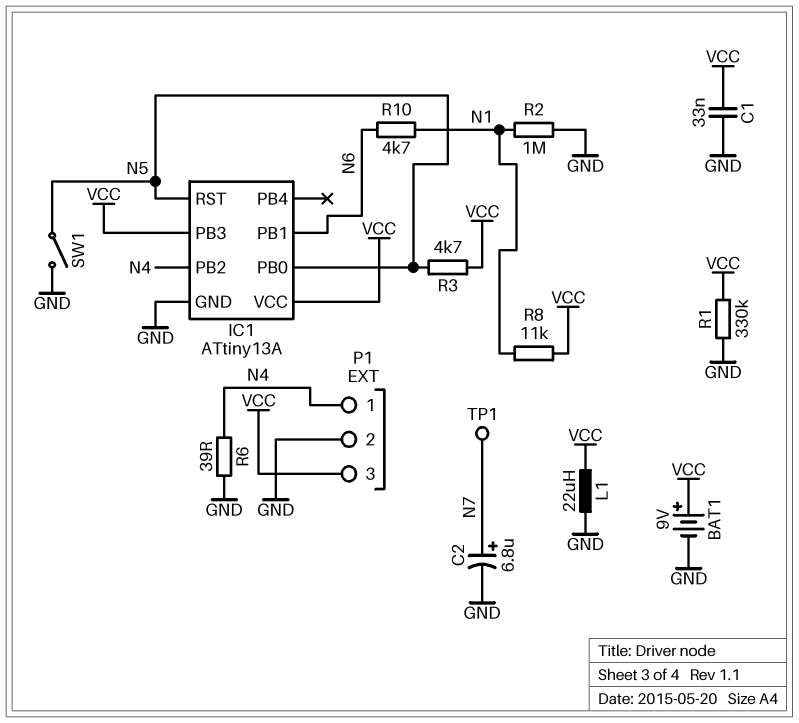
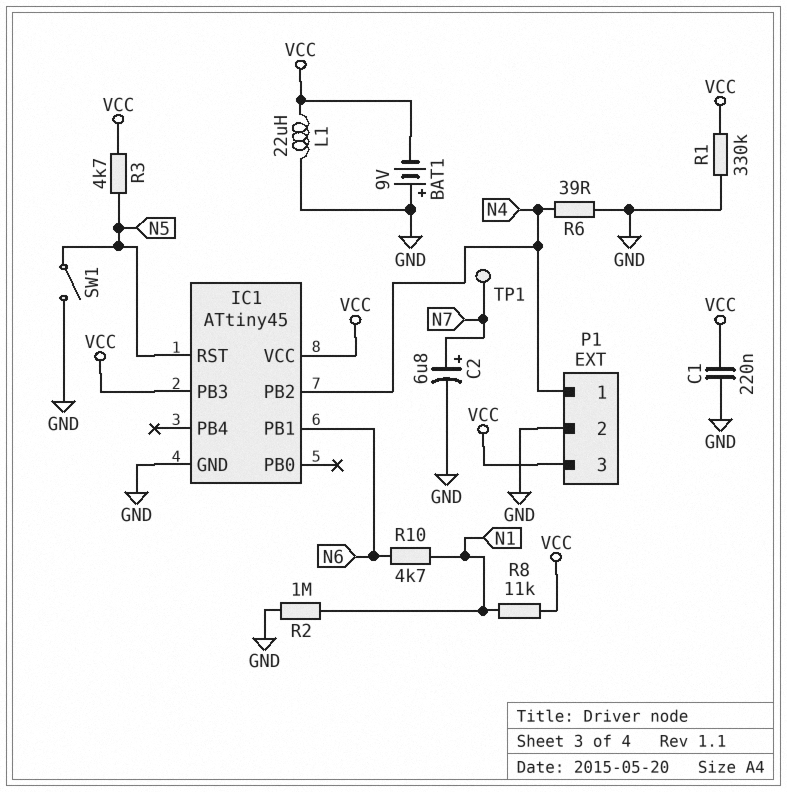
BAT1: 9V (plus VCC, minus GND) -> 9V (plus GND, minus VCC)
C1: 33nF (GND, VCC) -> 220nF (GND, VCC)
IC1: ATtiny13A -> ATtiny45
IC1 pin PB0: N5 -> none

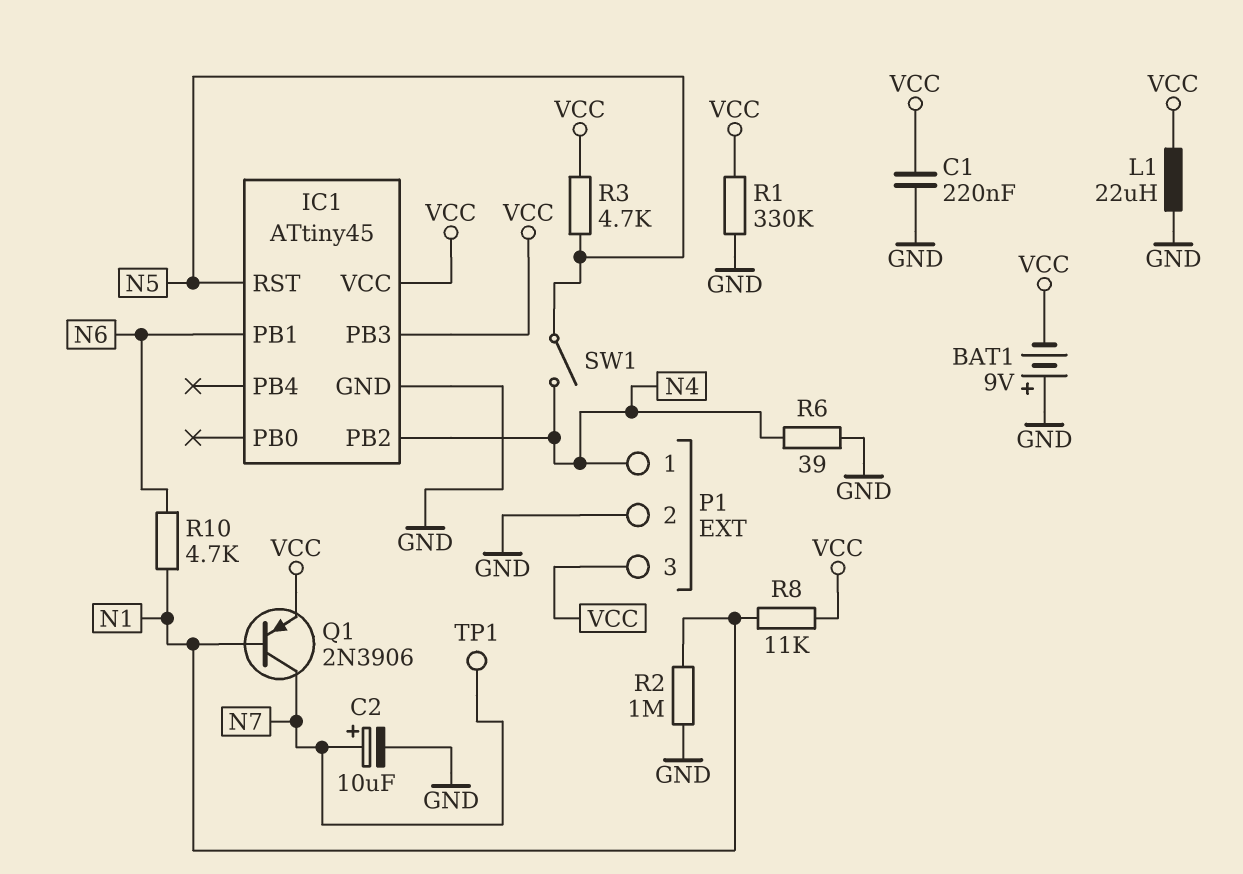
C2: 6.8uF (plus N7, minus GND) -> 10uF (plus N7, minus GND)
Q1: none -> PNP 2N3906 (B N1, C N7, E VCC)
SW1: switch (GND, N5) -> switch (N4, N5)

